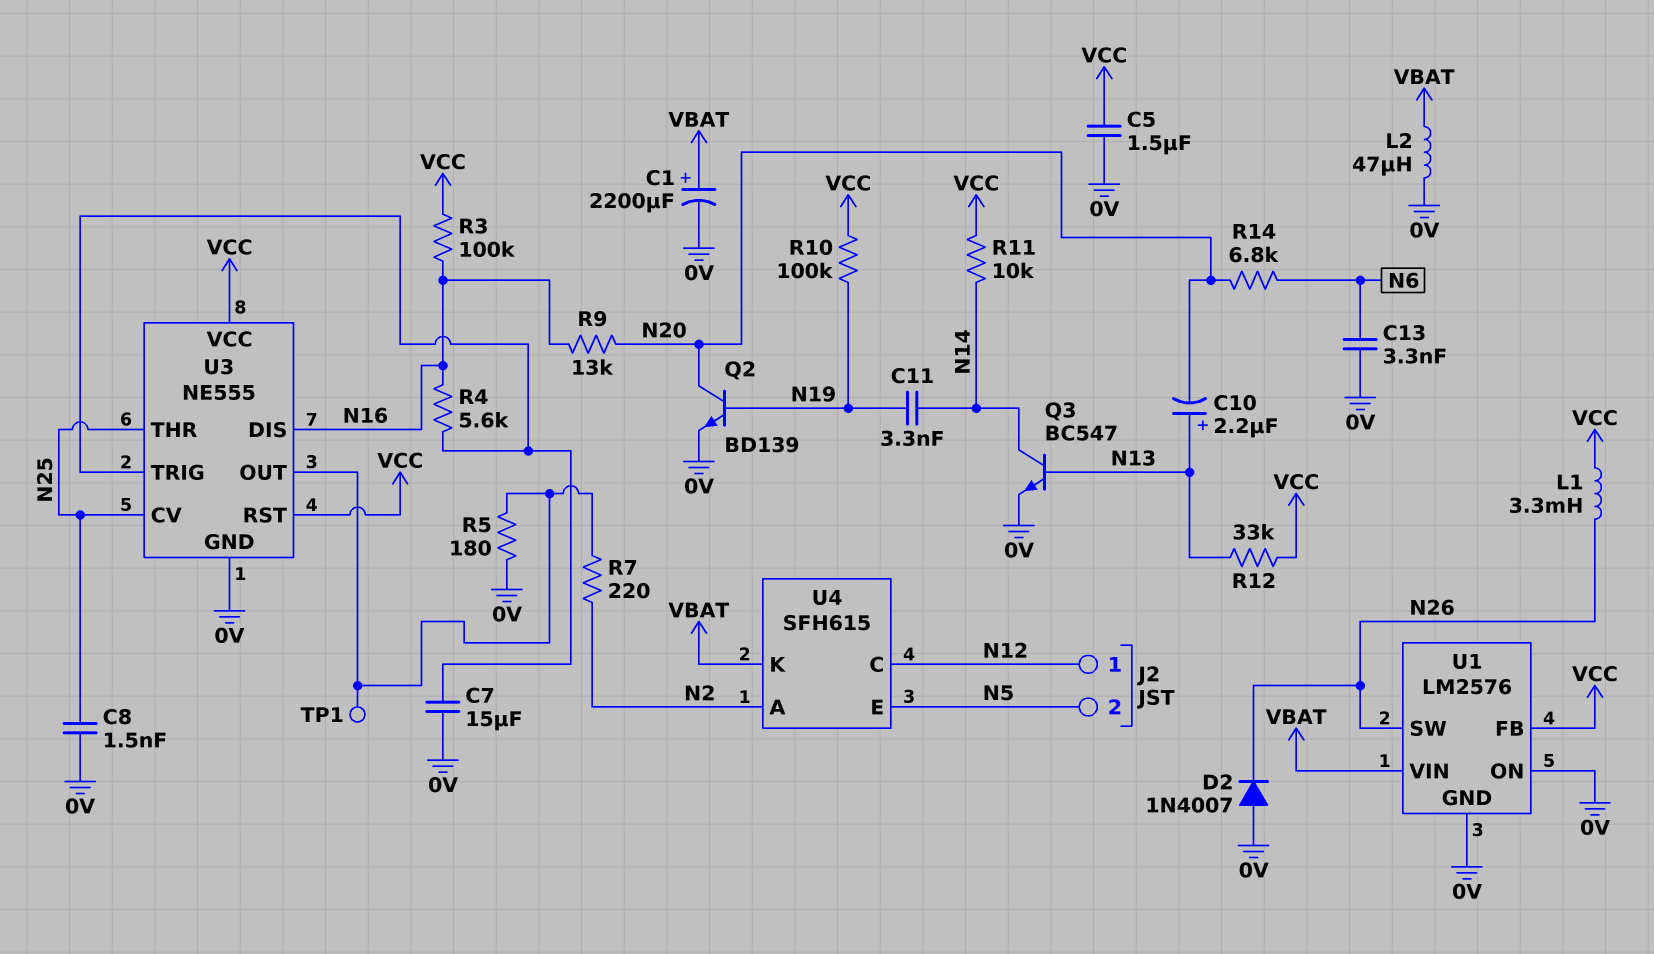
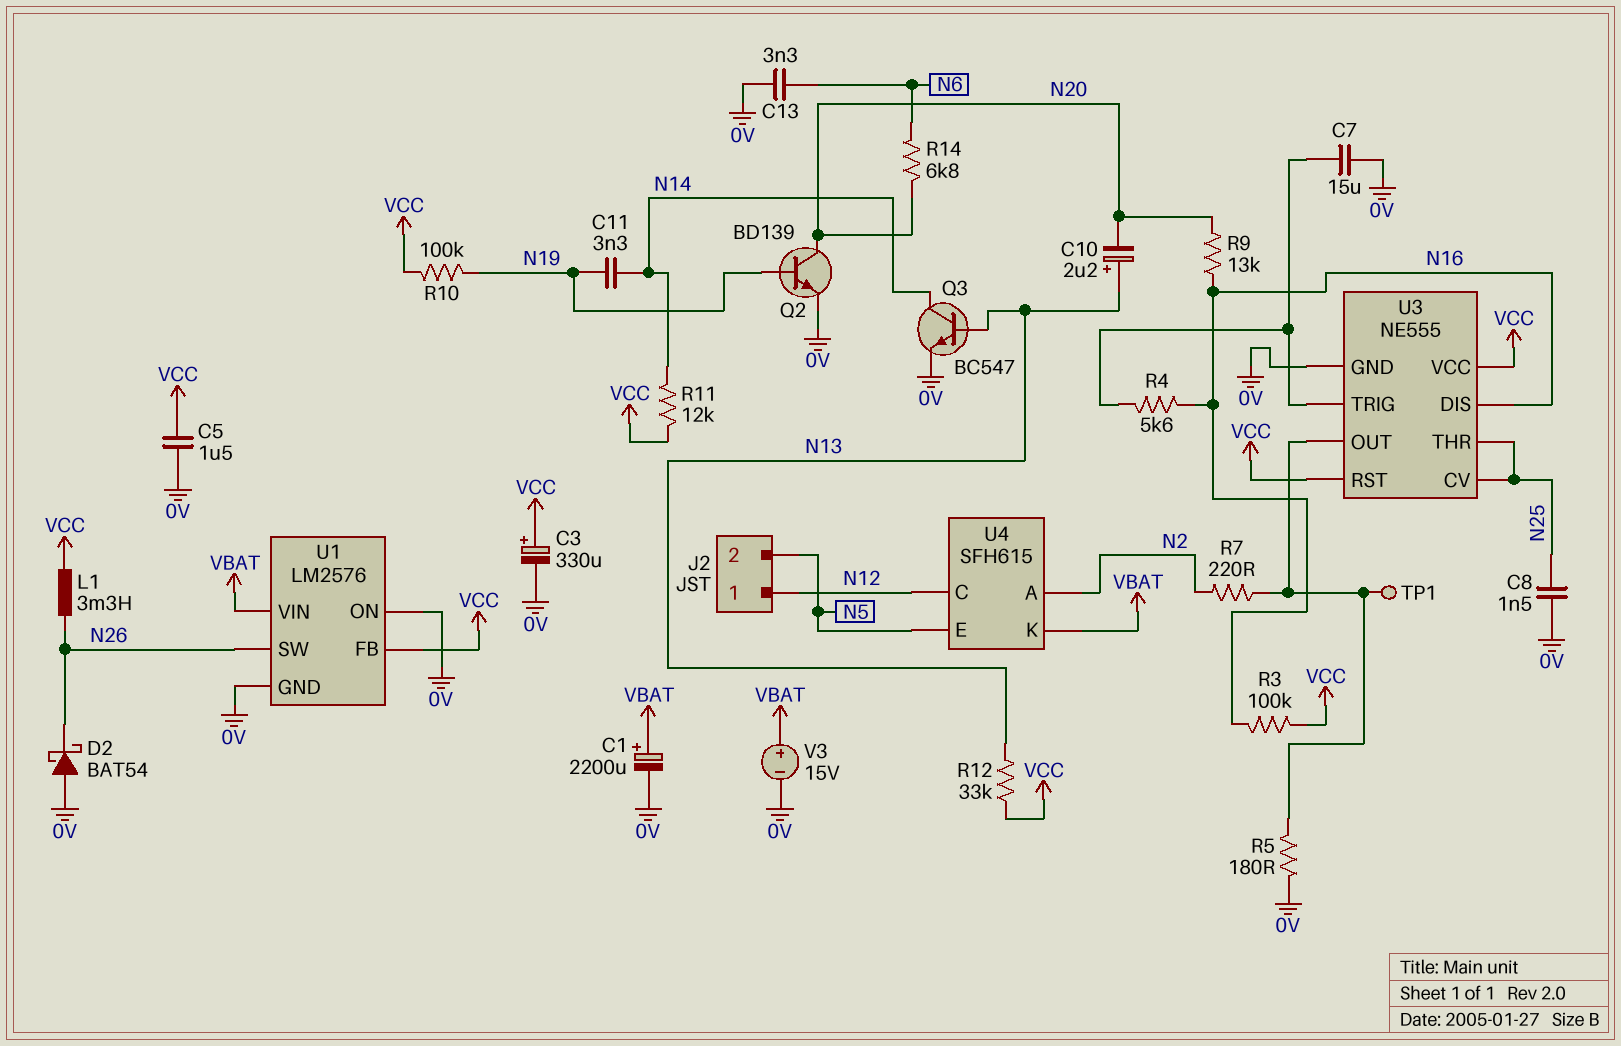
C3: none -> 330uF (plus VCC, minus 0V)
D2: diode 1N4007 (A 0V, K N26) -> schottky BAT54 (A 0V, K N26)
L2: 47uH (0V, VBAT) -> none
R11: 10k (N14, VCC) -> 12k (N14, VCC)
V3: none -> 15V (plus VBAT, minus 0V)

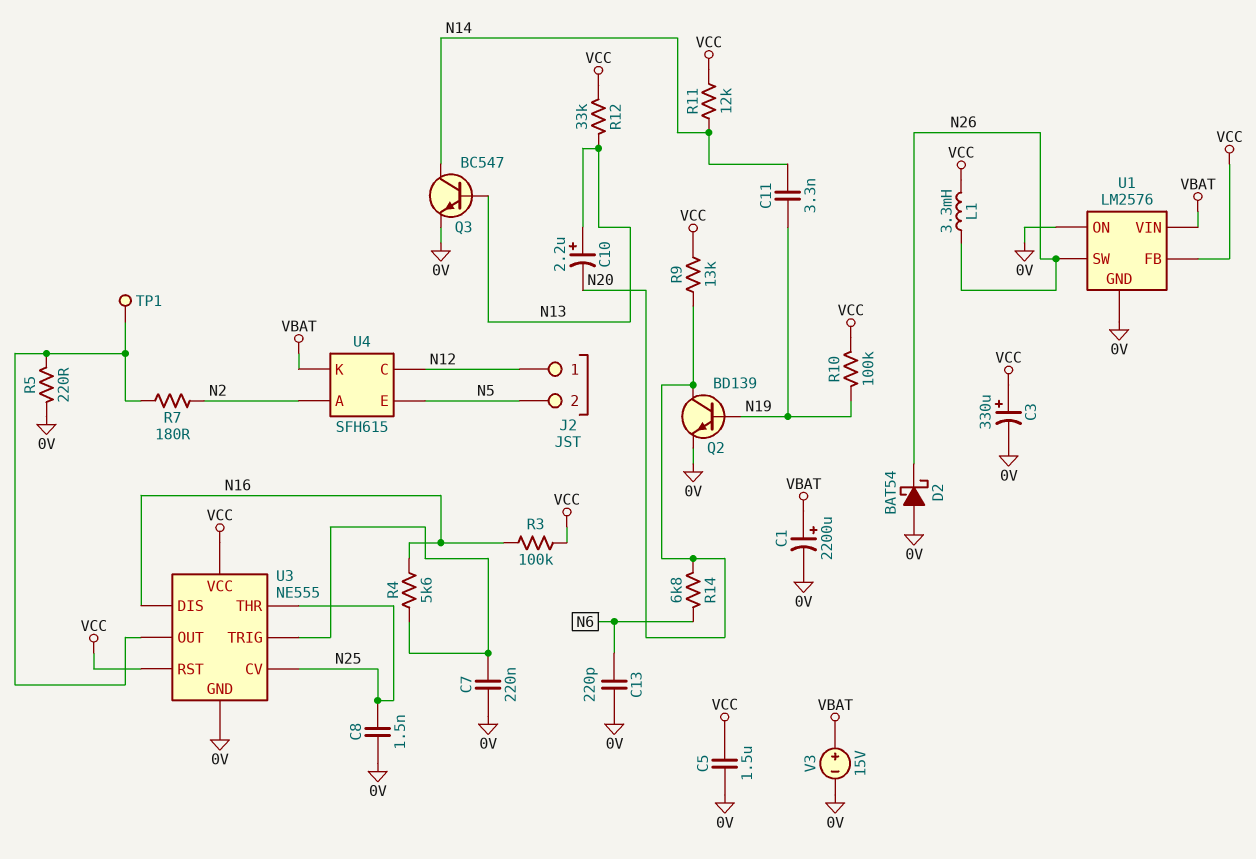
C7: 15uF (0V, U3/TRIG) -> 220nF (0V, U3/TRIG)
C13: 3.3nF (0V, N6) -> 220pF (0V, N6)
R5: 180 (0V, U3/OUT) -> 220 (0V, U3/OUT)
R7: 220 (N2, U3/OUT) -> 180 (N2, U3/OUT)
R9: 13k (N16, N20) -> 13k (N20, VCC)

